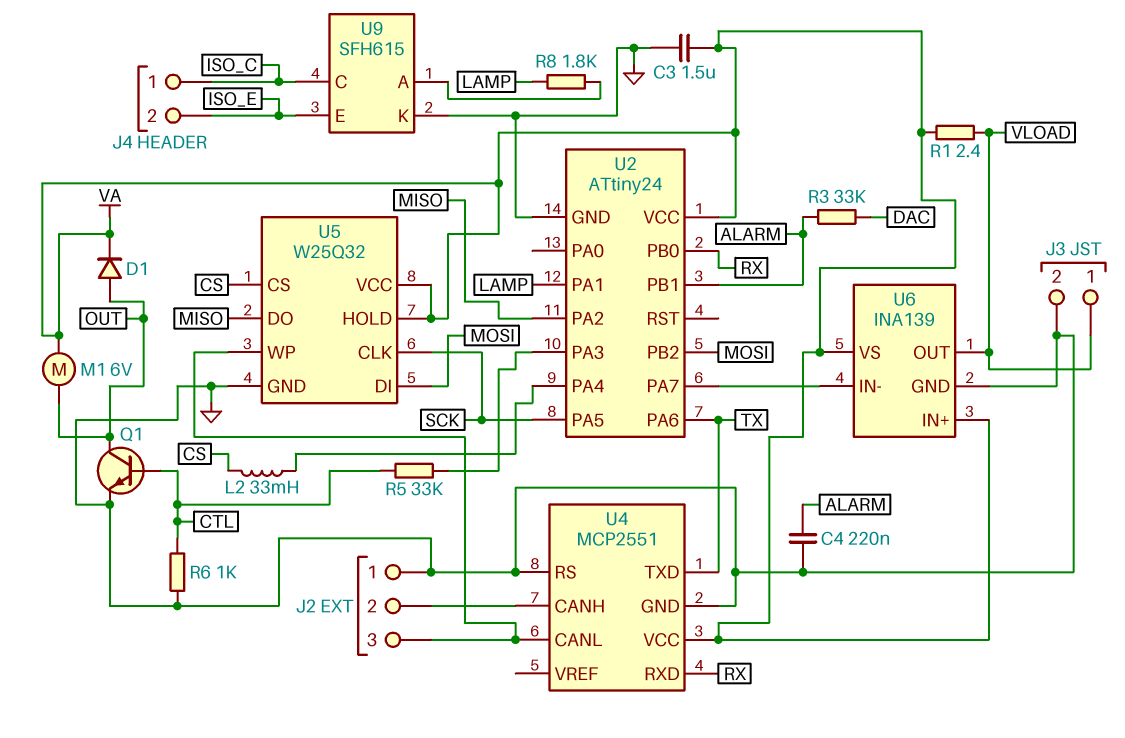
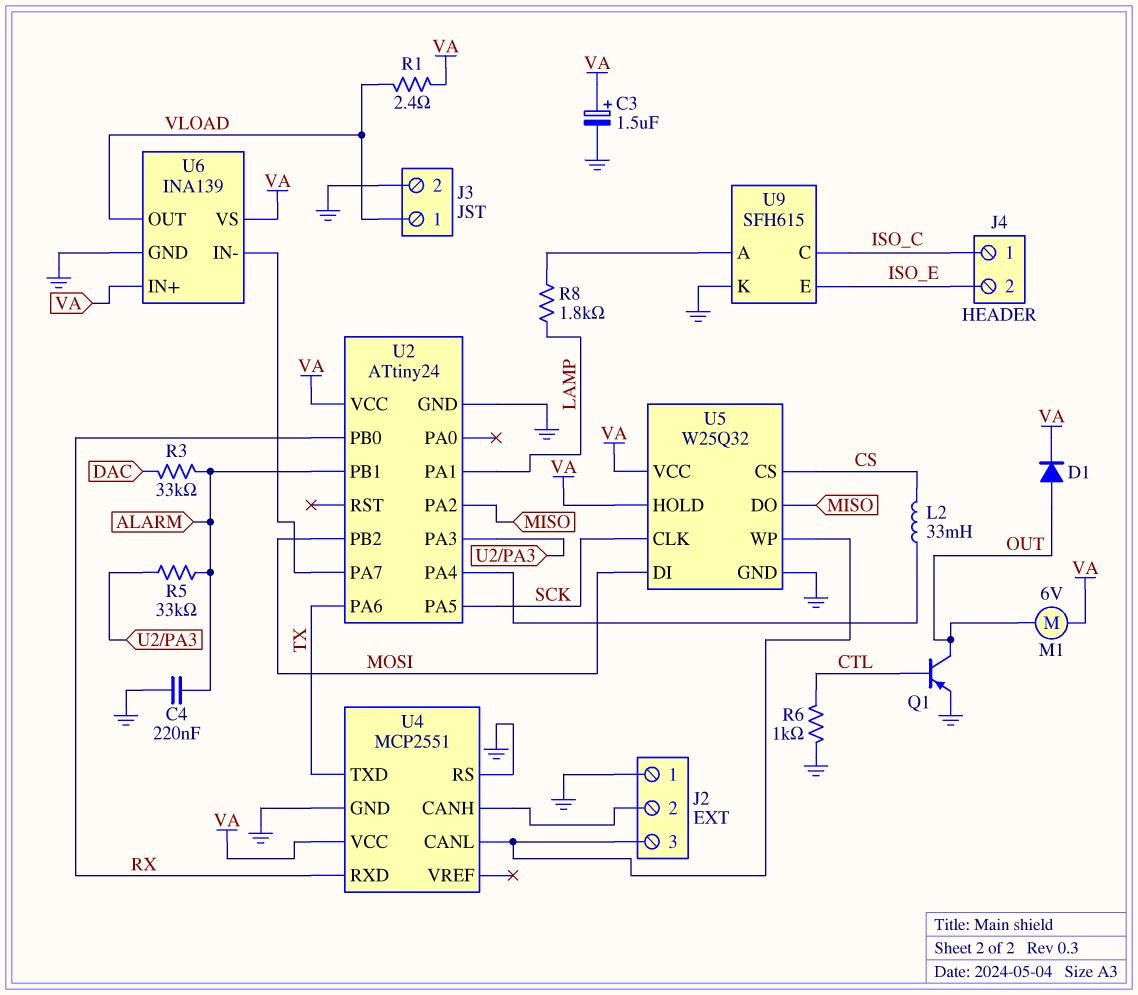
C3: 1.5uF (GND, VA) -> 1.5uF (plus VA, minus GND)
Q1: NPN (B CTL, C OUT, E GND) -> PNP (B CTL, C OUT, E GND)
R5: 33k (CTL, U2/PA3) -> 33k (ALARM, U2/PA3)

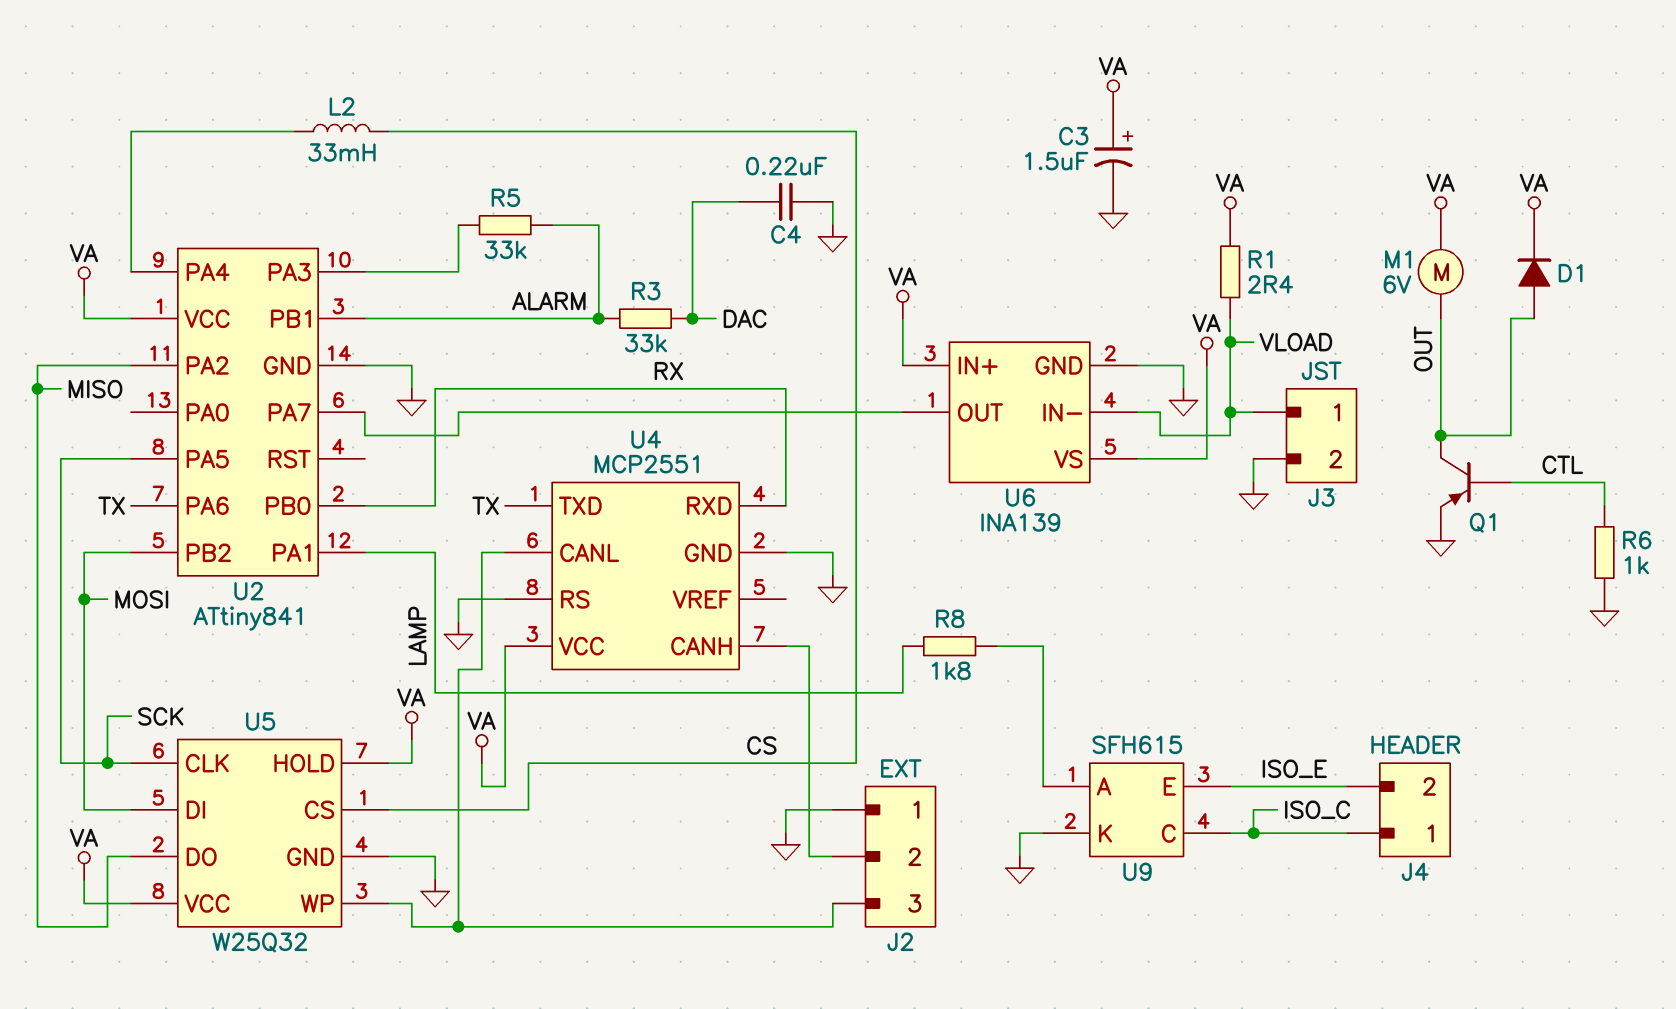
C4: 220nF (ALARM, GND) -> 220nF (DAC, GND)
U2: ATtiny24 -> ATtiny841
U6 pin IN-: U2/PA7 -> VLOAD
U6 pin OUT: VLOAD -> U2/PA7

